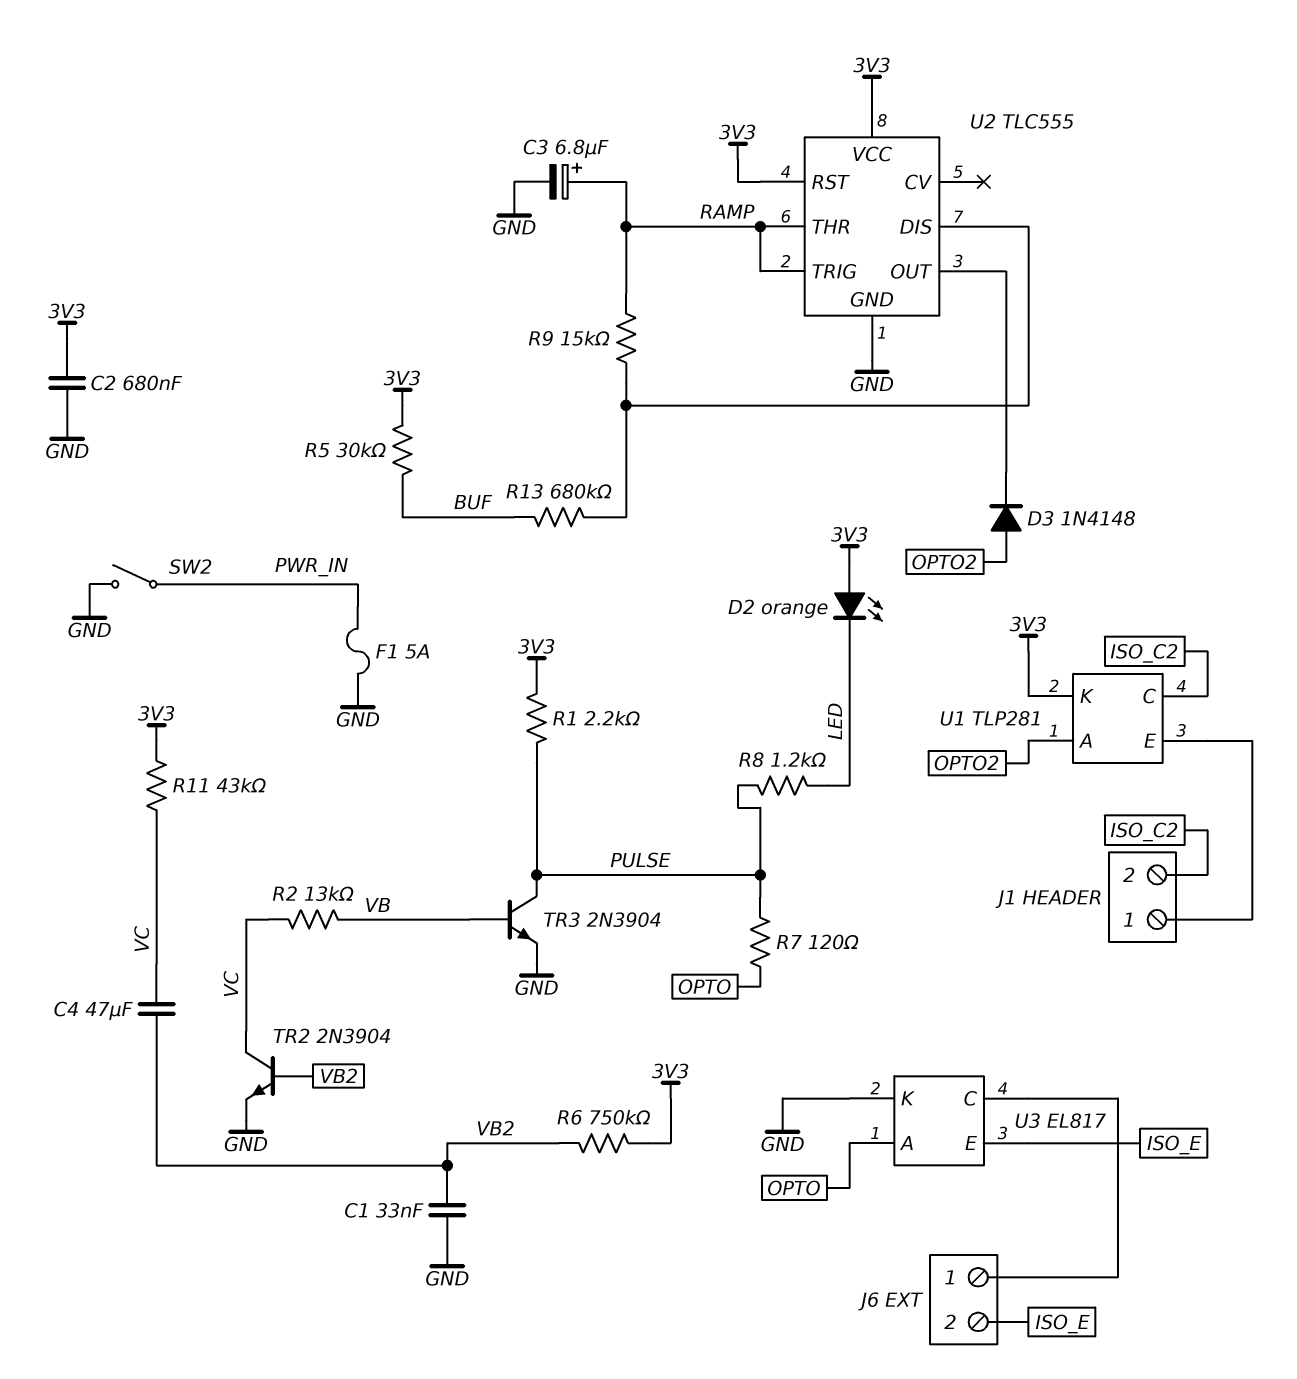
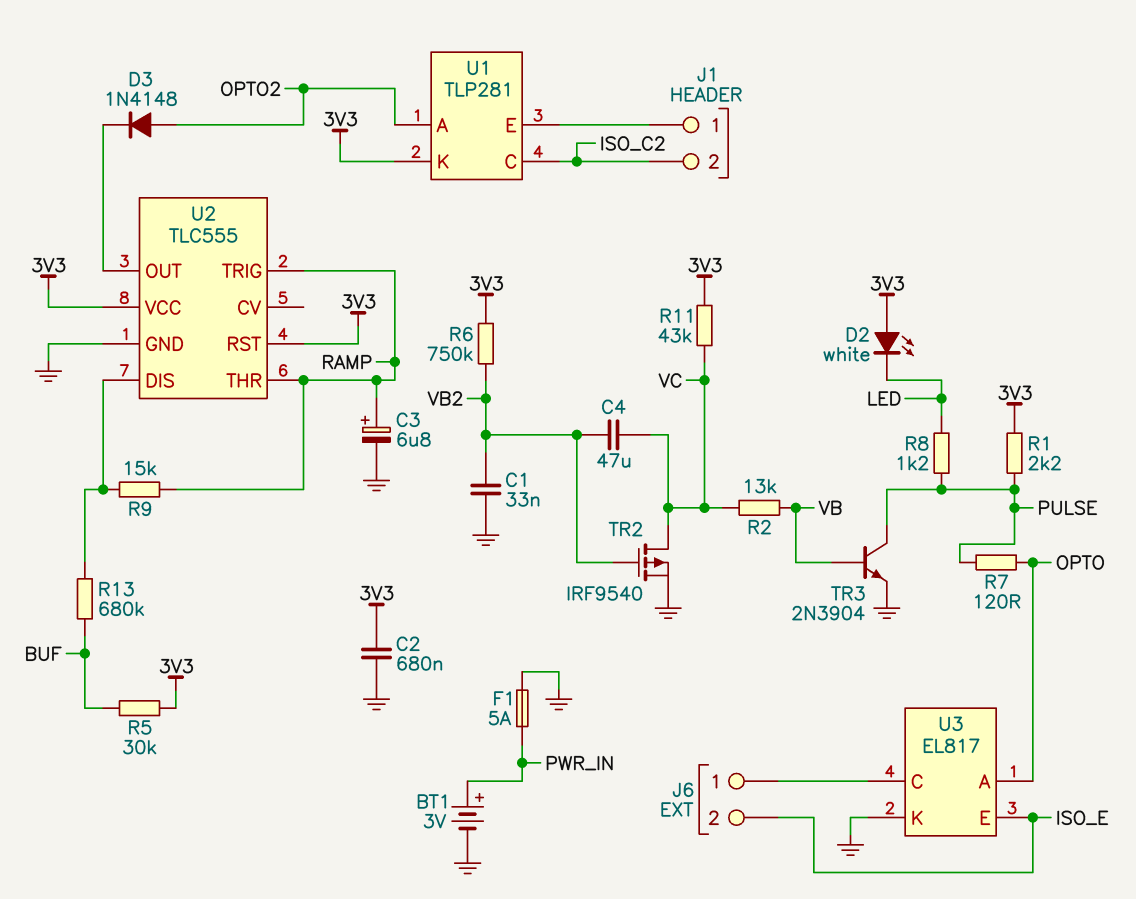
BT1: none -> 3V (plus PWR_IN, minus GND)
D2: LED orange (A 3V3, K LED) -> LED white (A 3V3, K LED)
SW2: switch (GND, PWR_IN) -> none
TR2: NPN 2N3904 (B VB2, C VC, E GND) -> PMOS IRF9540 (G VB2, D VC, S GND)

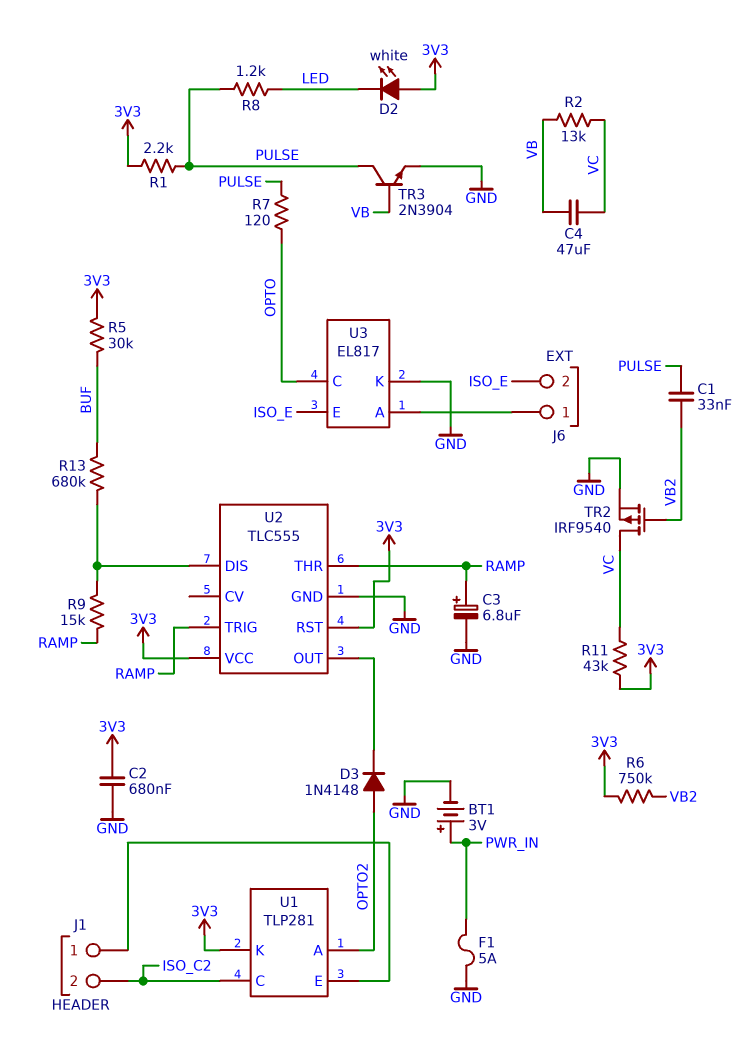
C1: 33nF (GND, VB2) -> 33nF (PULSE, VB2)
C4: 47uF (VB2, VC) -> 47uF (VB, VC)
U3 pin A: OPTO -> J6/1
U3 pin C: J6/1 -> OPTO

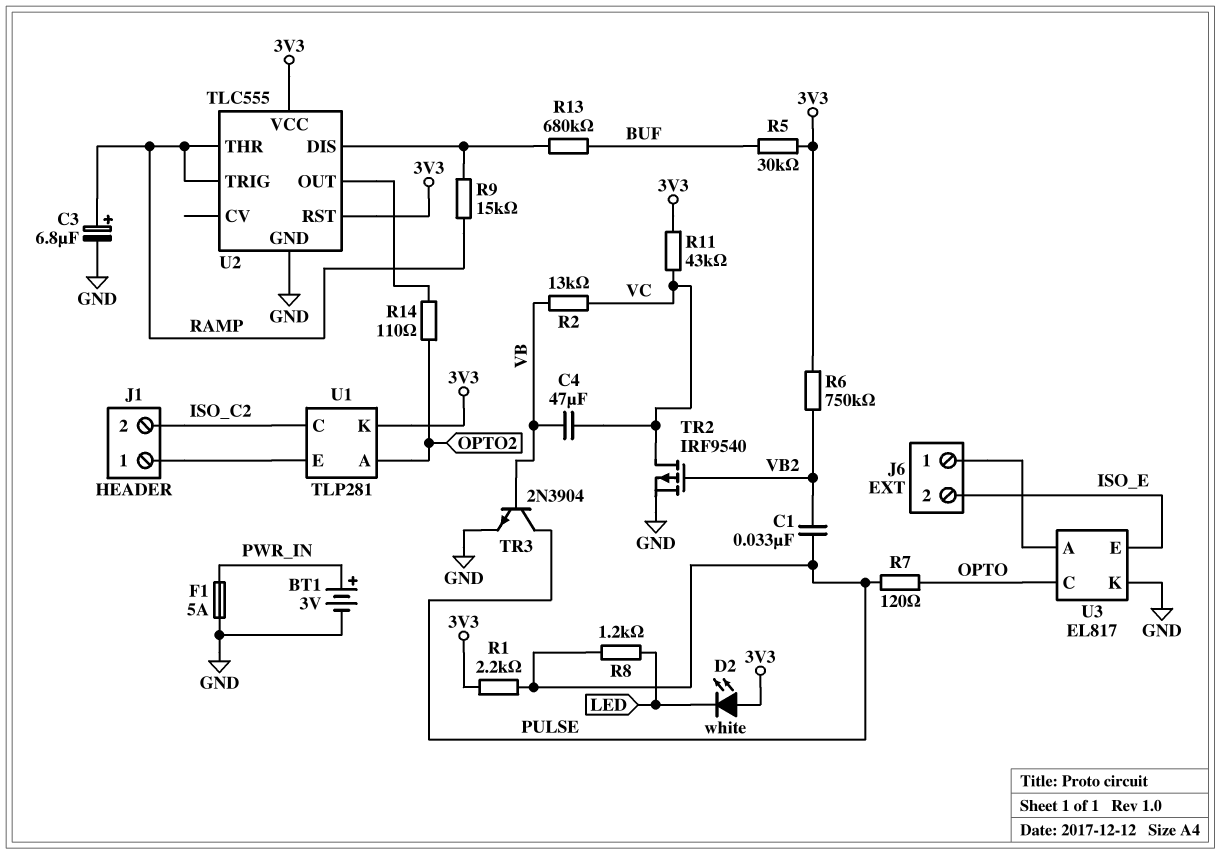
C2: 680nF (3V3, GND) -> none
D3: diode 1N4148 (A OPTO2, K U2/OUT) -> none
R14: none -> 110 (OPTO2, U2/OUT)

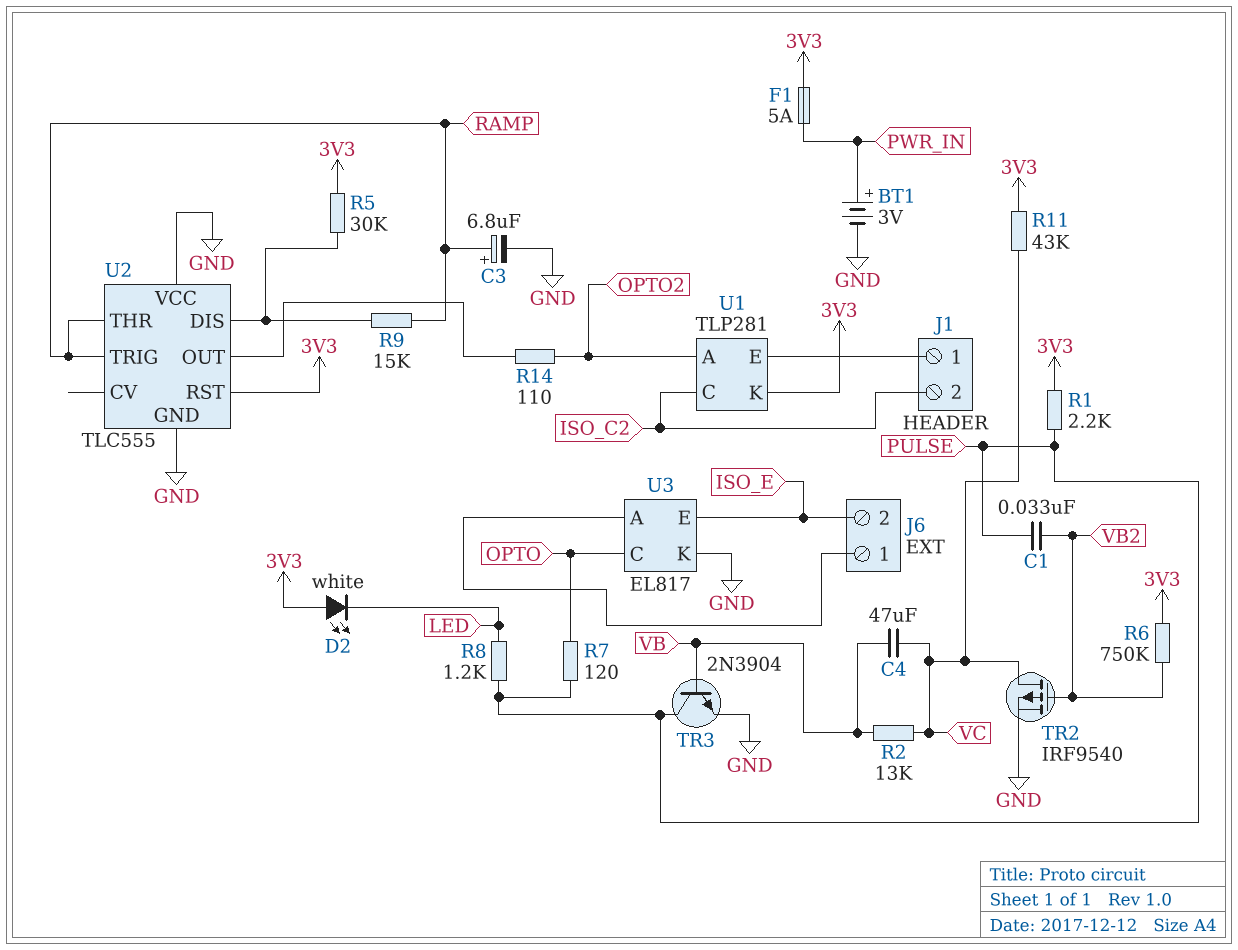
F1: 5A (GND, PWR_IN) -> 5A (3V3, PWR_IN)
R5: 30k (3V3, BUF) -> 30k (3V3, U2/DIS)
R13: 680k (BUF, U2/DIS) -> none
U2 pin VCC: 3V3 -> GND

